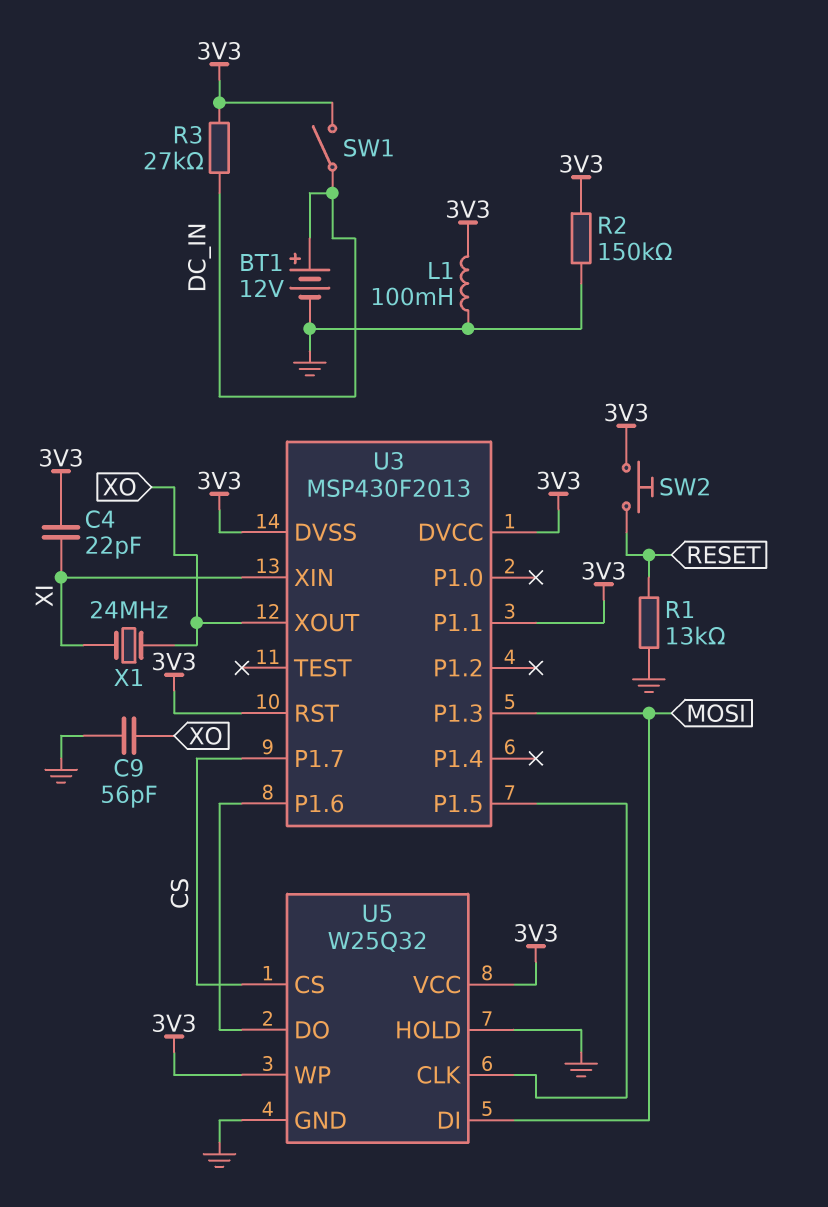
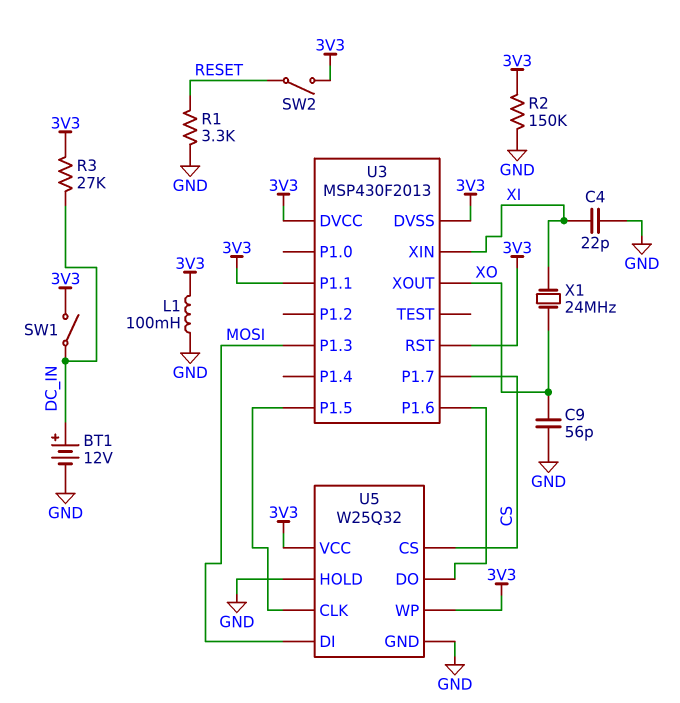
C4: 22pF (3V3, XI) -> 22pF (GND, XI)
R1: 13k (GND, RESET) -> 3.3k (GND, RESET)
SW2: button (3V3, RESET) -> switch (3V3, RESET)

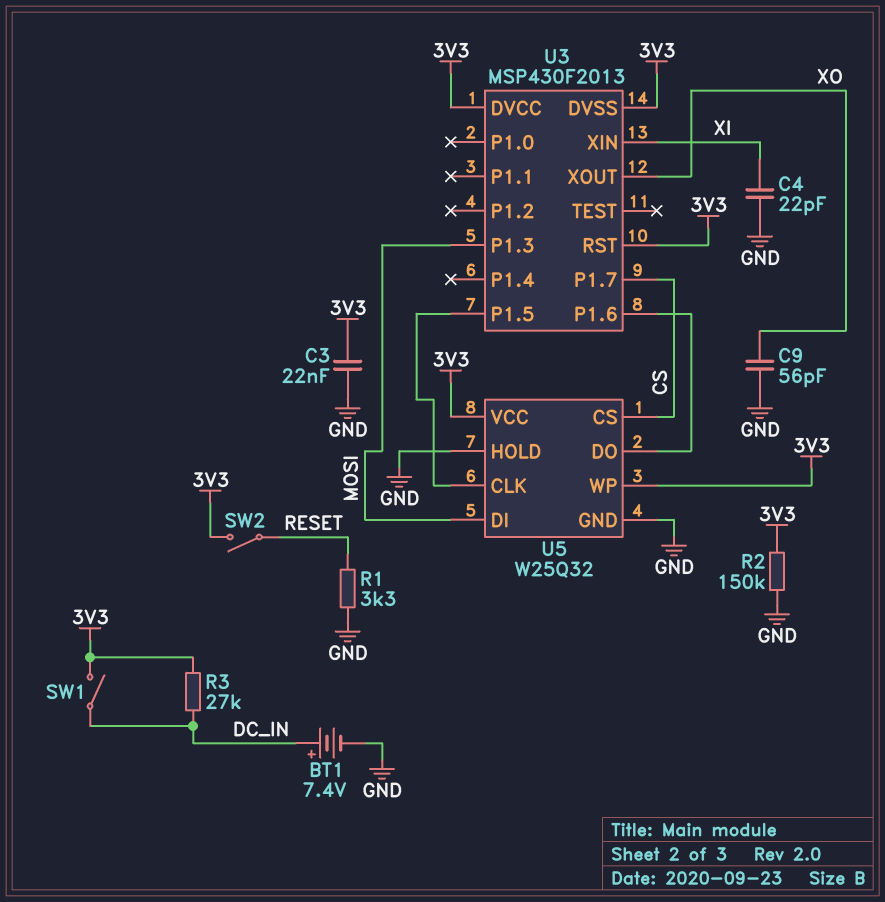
BT1: 12V (plus DC_IN, minus GND) -> 7.4V (plus DC_IN, minus GND)
C3: none -> 22nF (3V3, GND)
L1: 100mH (3V3, GND) -> none
U3 pin P1.1: 3V3 -> none
X1: 24MHz (XI, XO) -> none

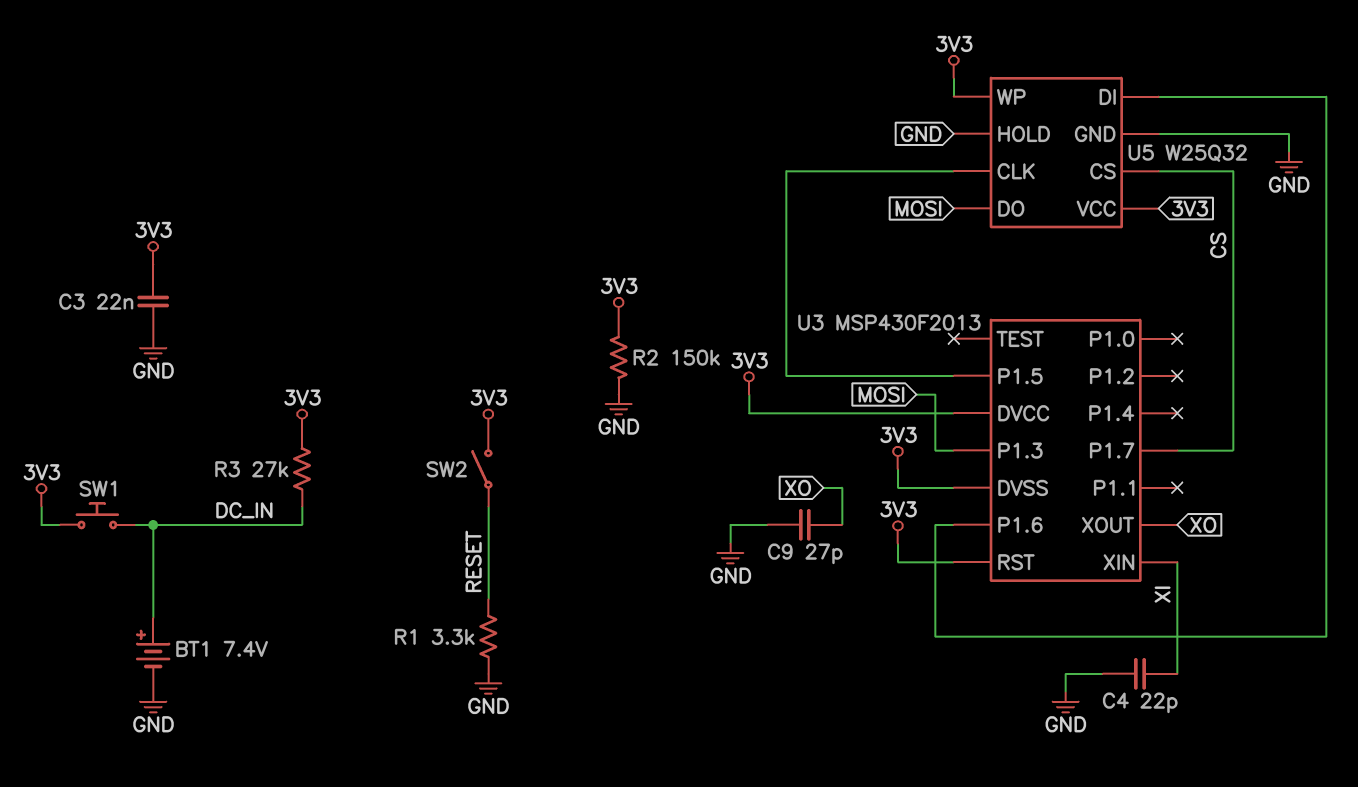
C9: 56pF (GND, XO) -> 27pF (GND, XO)
SW1: switch (3V3, DC_IN) -> button (3V3, DC_IN)
U5 pin DI: MOSI -> U3/P1.6
U5 pin DO: U3/P1.6 -> MOSI

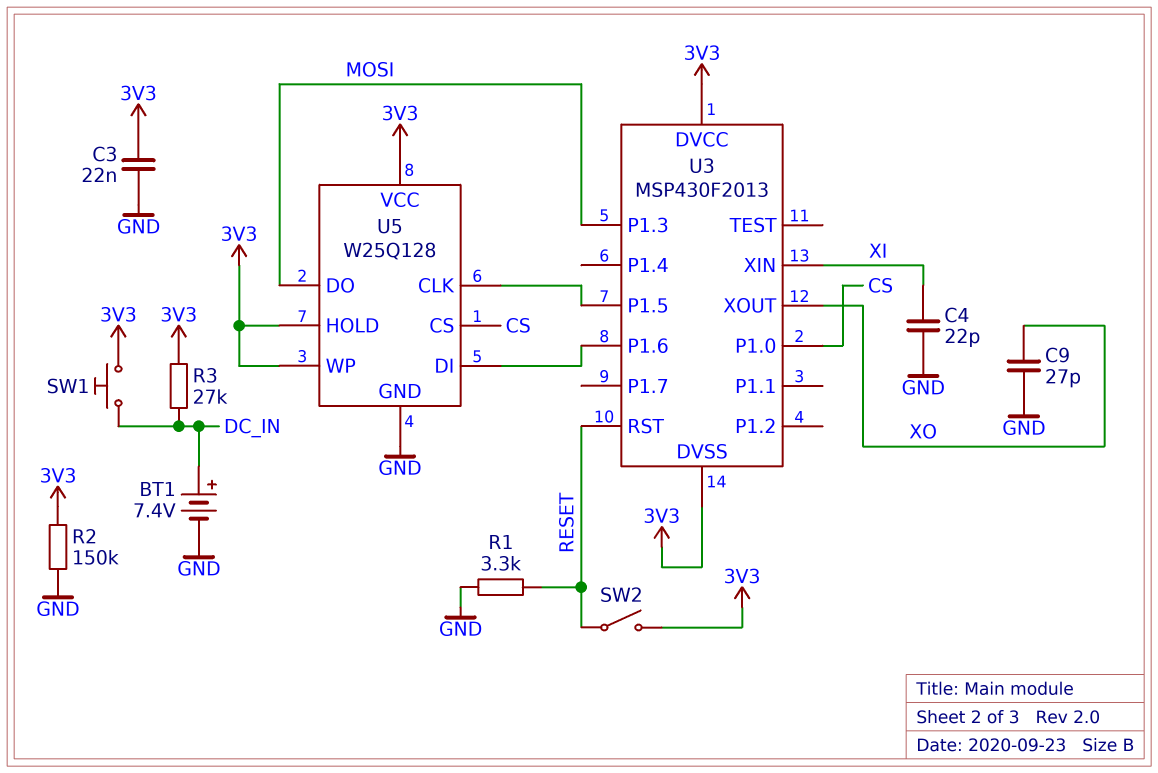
U3 pin P1.0: none -> CS
U3 pin P1.7: CS -> none
U3 pin RST: 3V3 -> RESET
U5: W25Q32 -> W25Q128
U5 pin HOLD: GND -> 3V3

